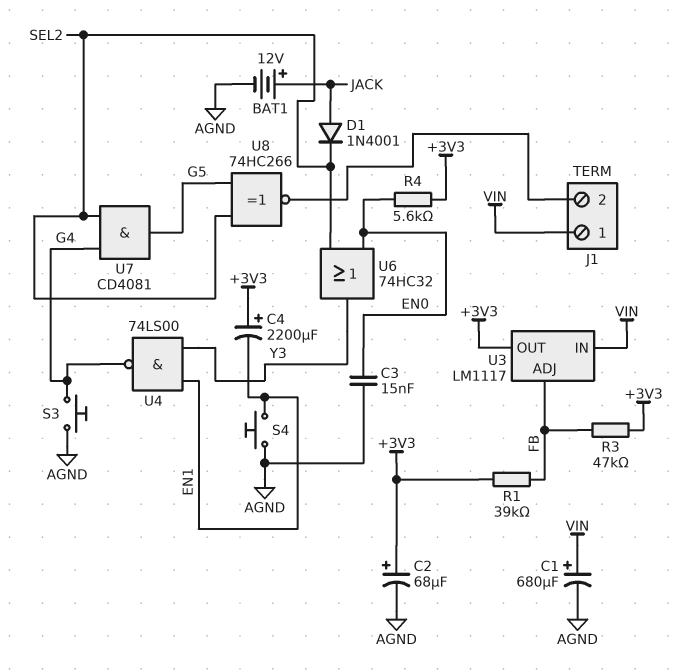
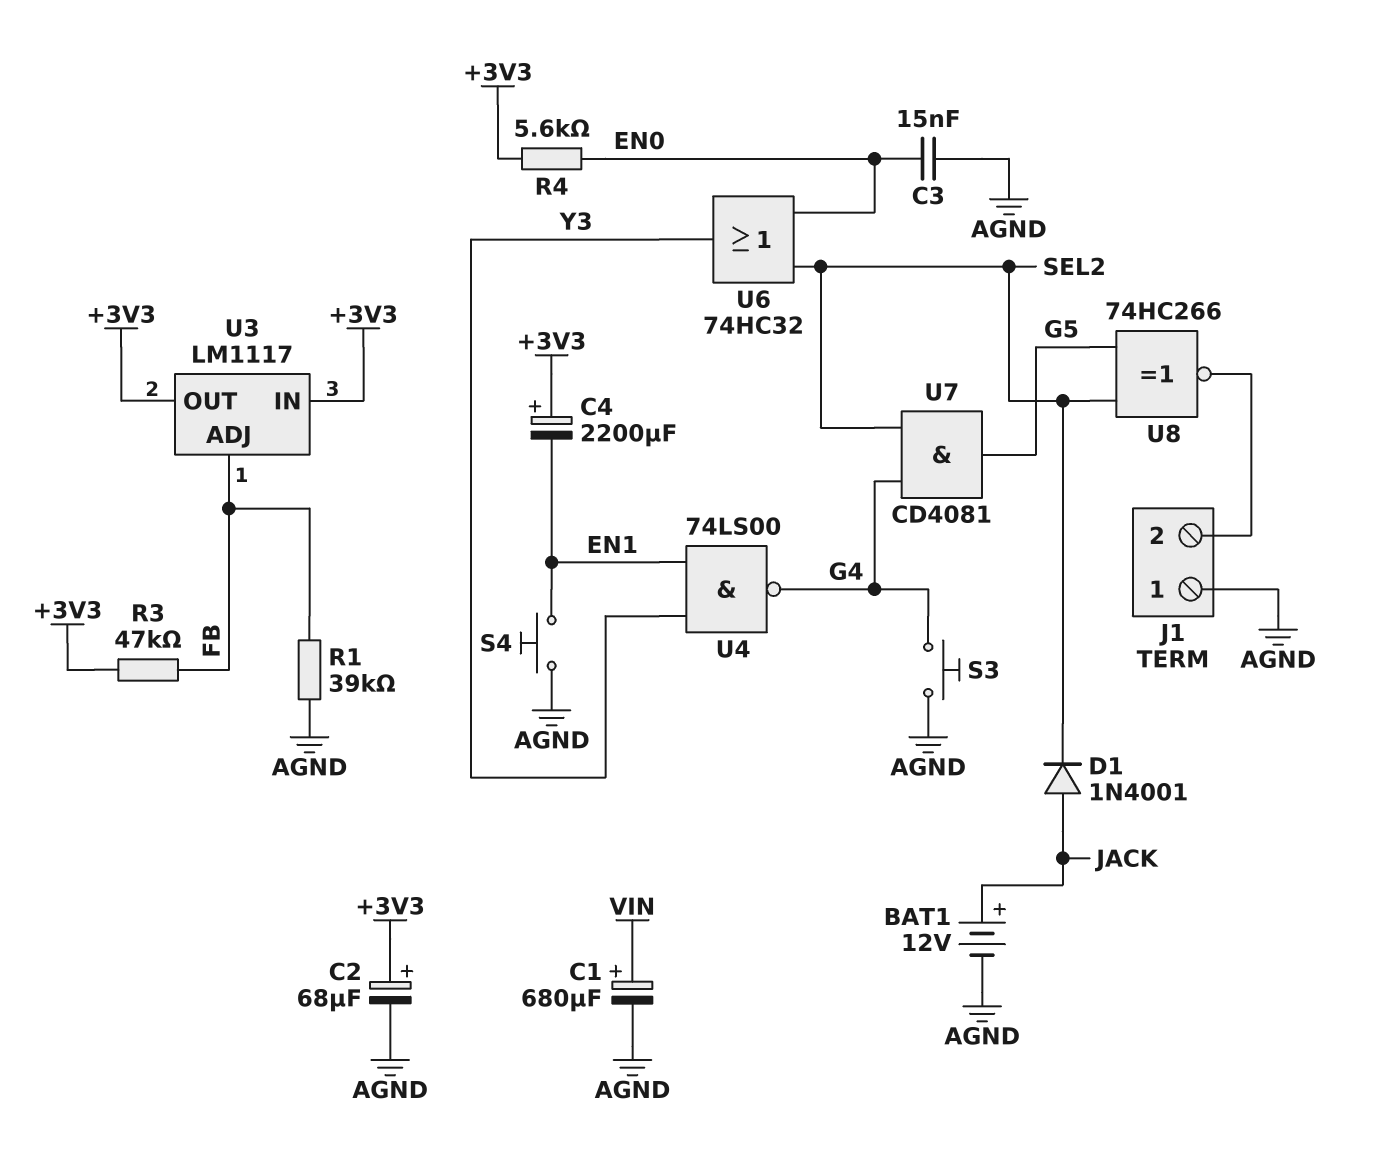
J1 pin 1: VIN -> AGND
R1: 39k (+3V3, FB) -> 39k (AGND, FB)
U3 pin IN: VIN -> +3V3

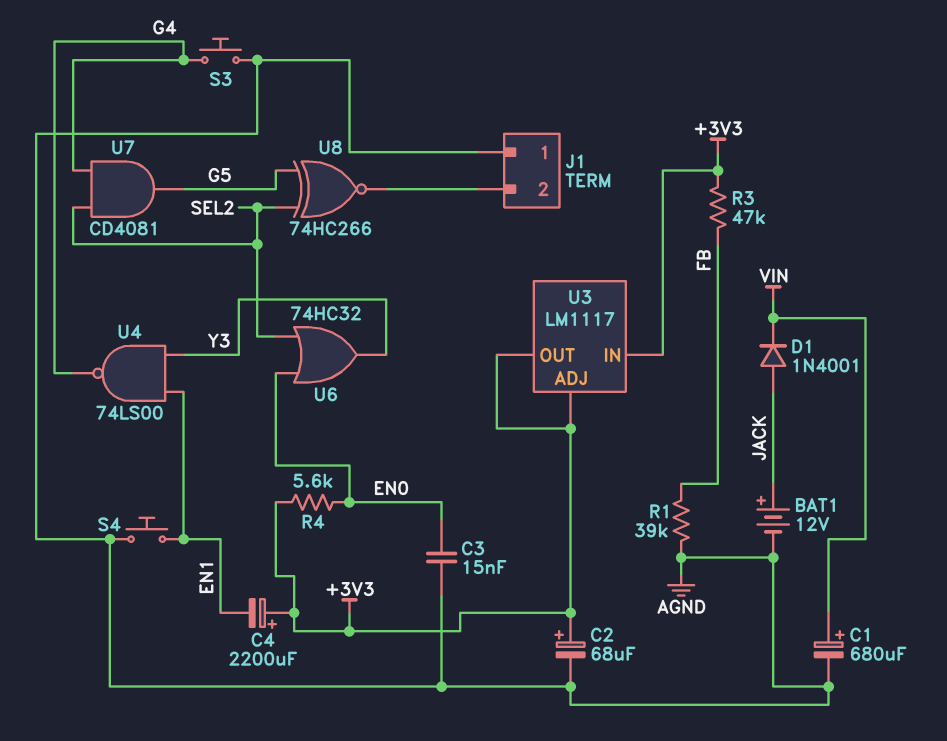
D1: diode 1N4001 (A JACK, K SEL2) -> diode 1N4001 (A JACK, K VIN)
U3 pin ADJ: FB -> +3V3

